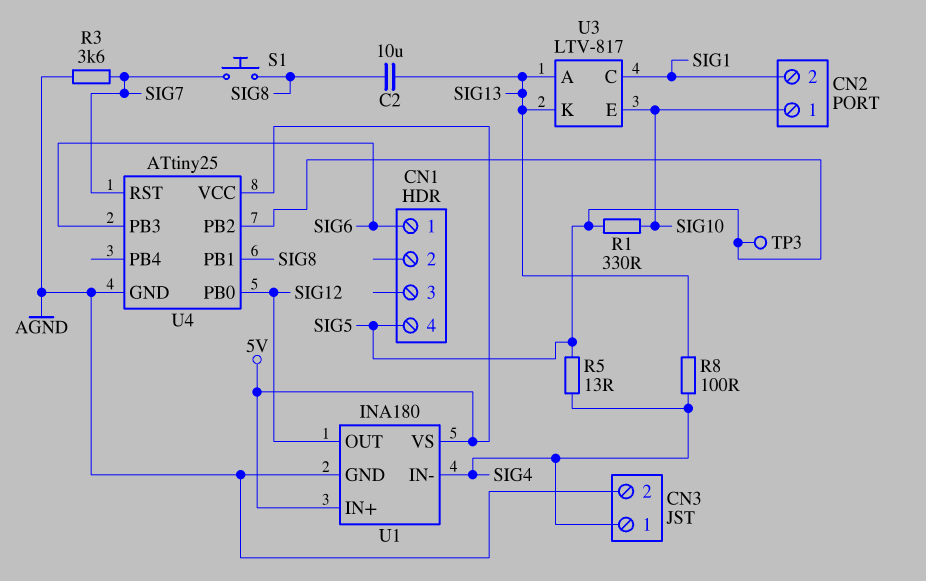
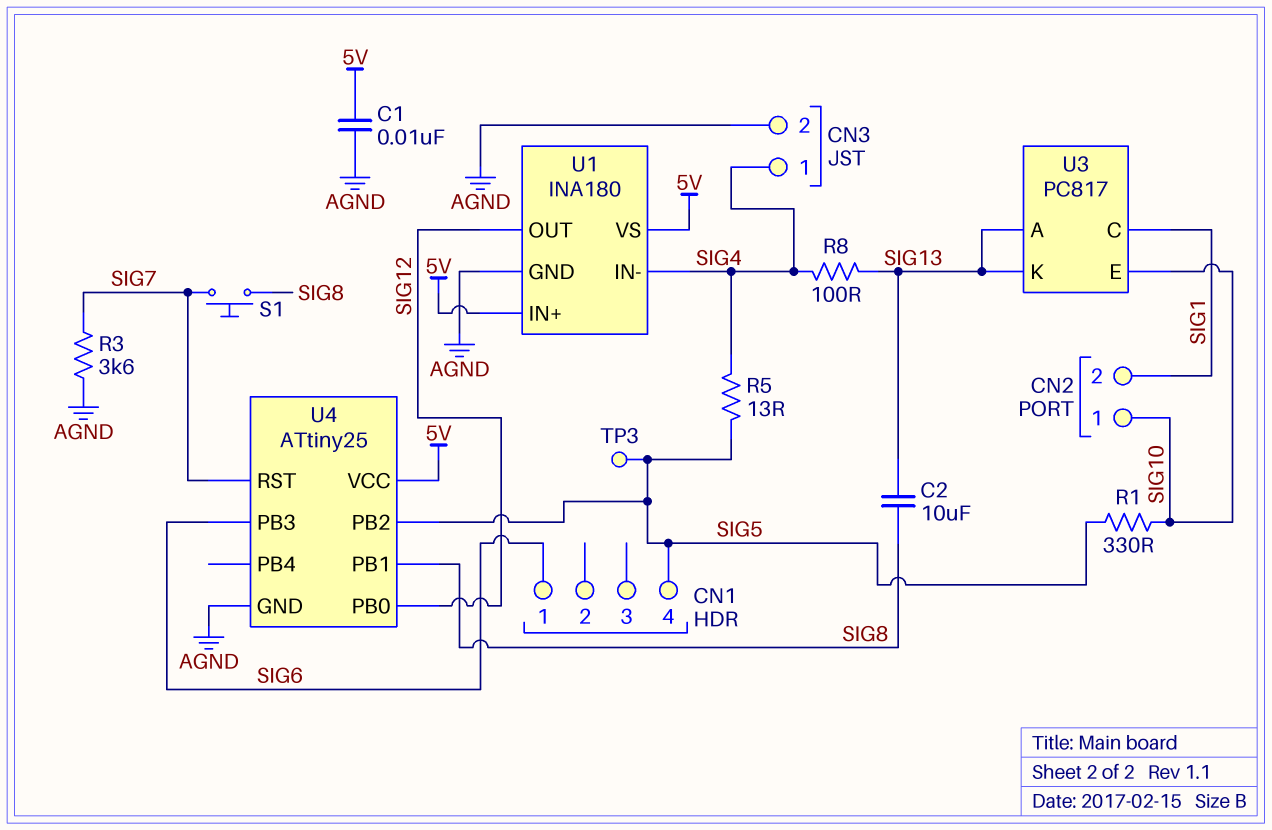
C1: none -> 10nF (5V, AGND)
U3: LTV-817 -> PC817

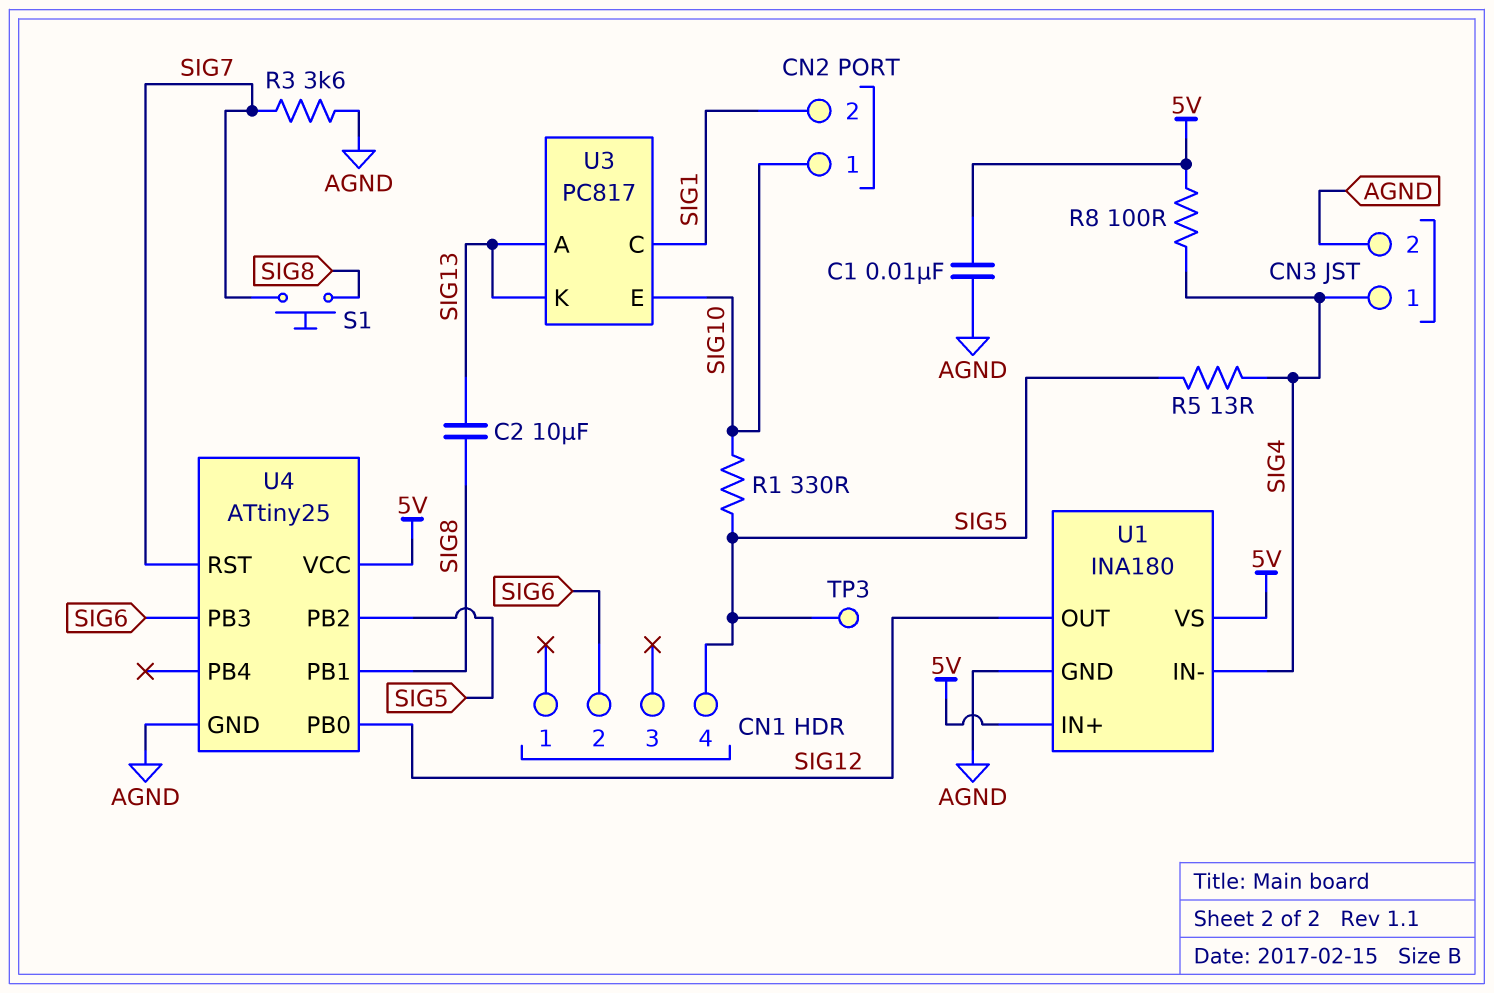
CN1 pin 1: SIG6 -> none
CN1 pin 2: none -> SIG6
R8: 100 (SIG4, SIG13) -> 100 (5V, SIG4)

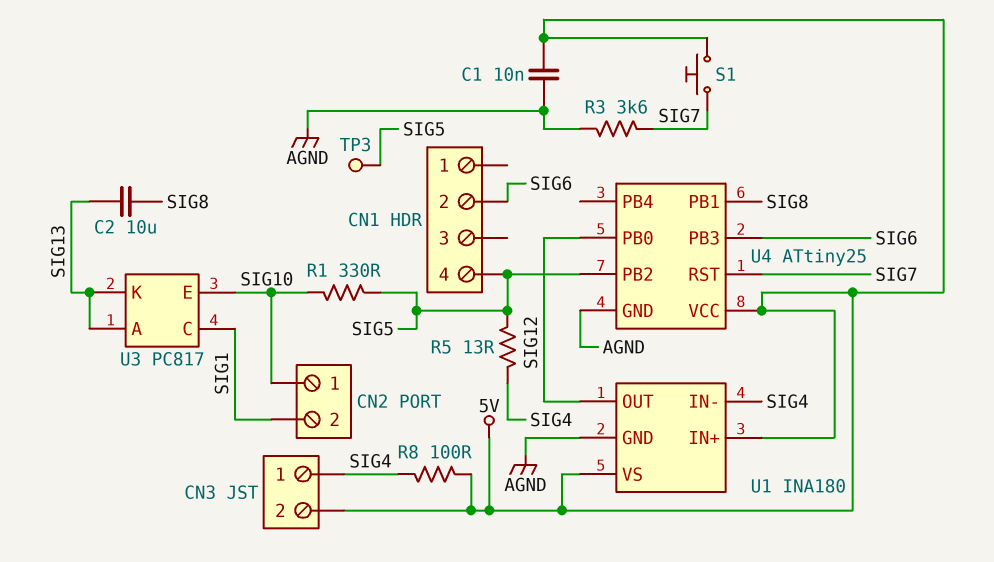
CN3 pin 2: AGND -> 5V
S1: button (SIG7, SIG8) -> button (5V, SIG7)

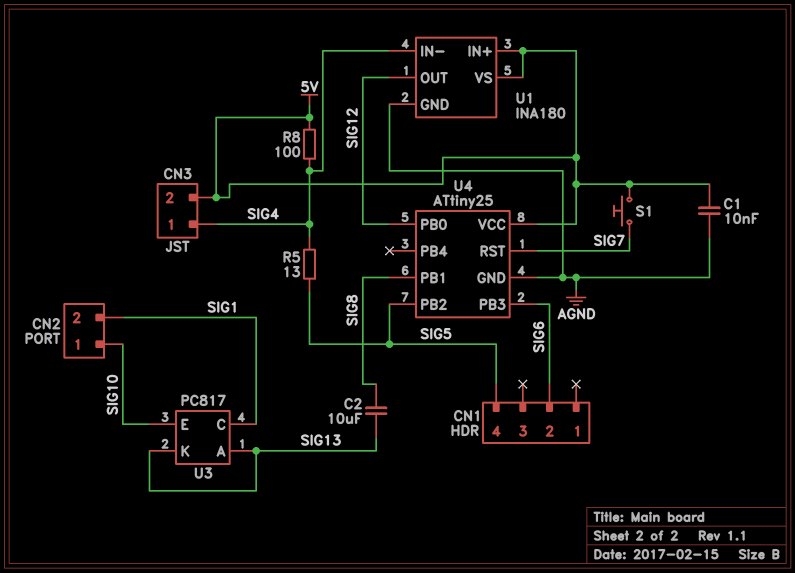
R1: 330 (SIG5, SIG10) -> none
R3: 3.6k (AGND, SIG7) -> none
TP3: test point (SIG5) -> none

